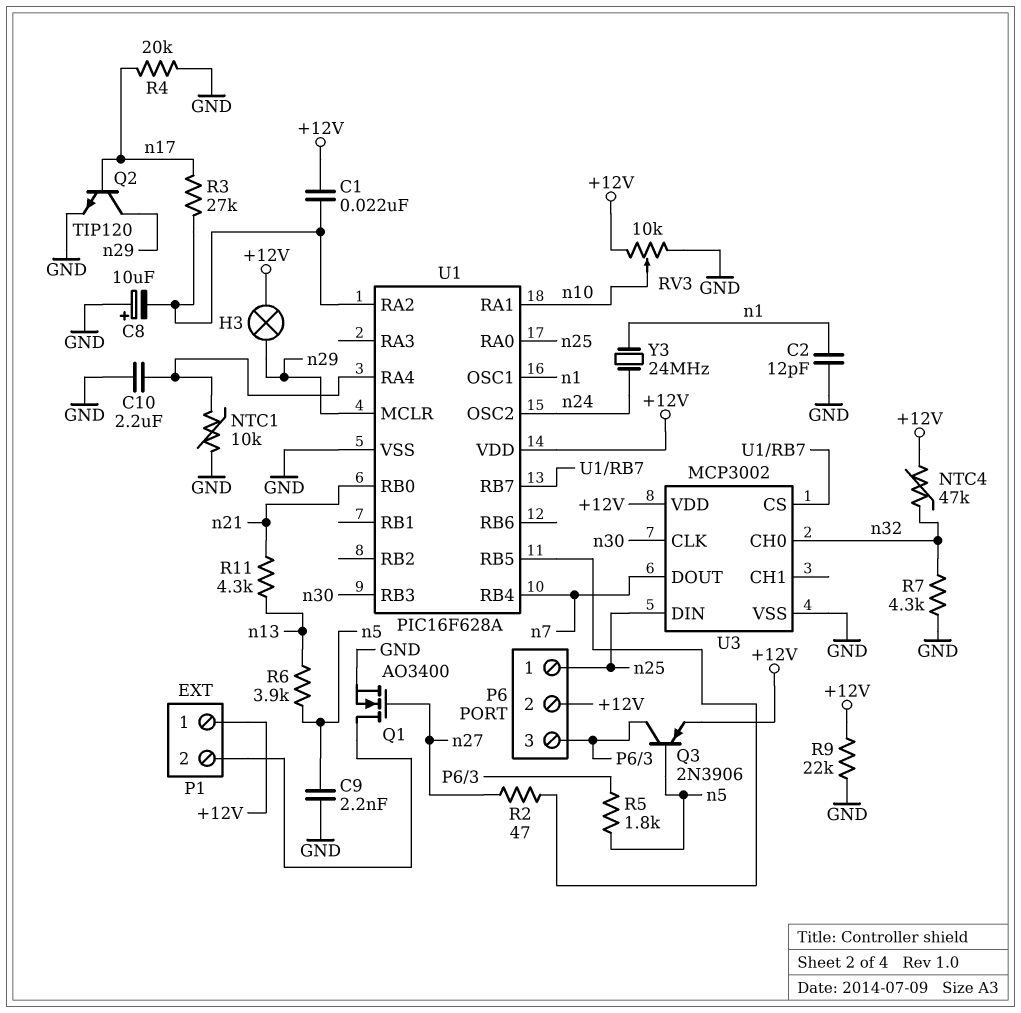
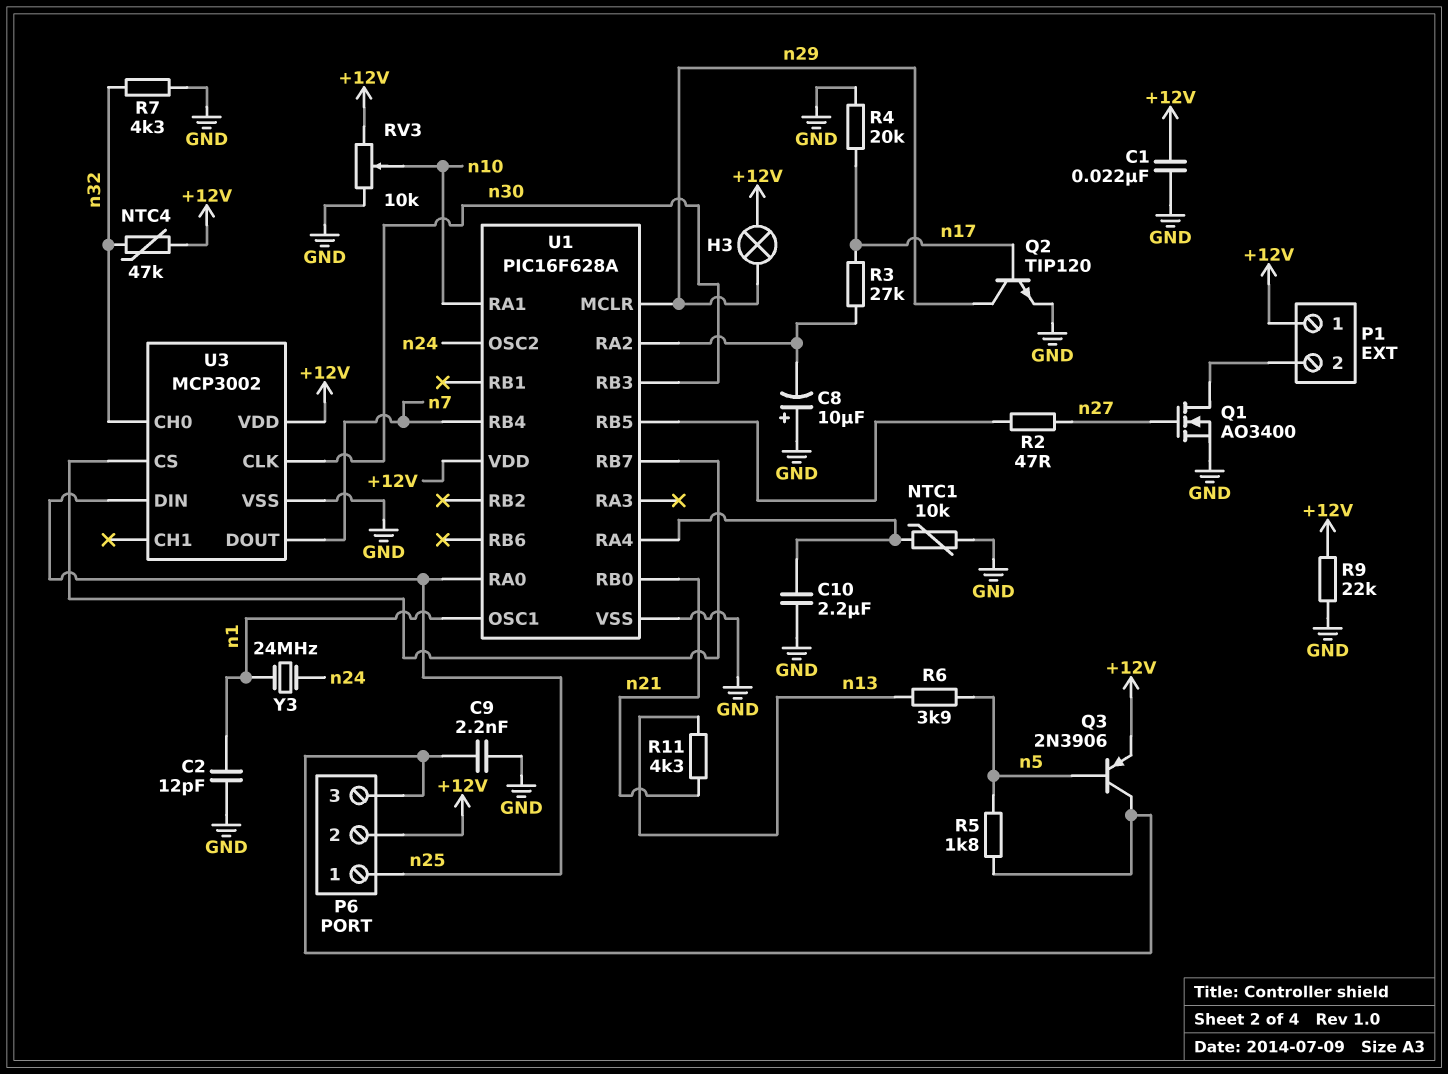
C1: 22nF (+12V, U1/RA2) -> 22nF (+12V, GND)
C9: 2.2nF (GND, n5) -> 2.2nF (GND, P6/3)

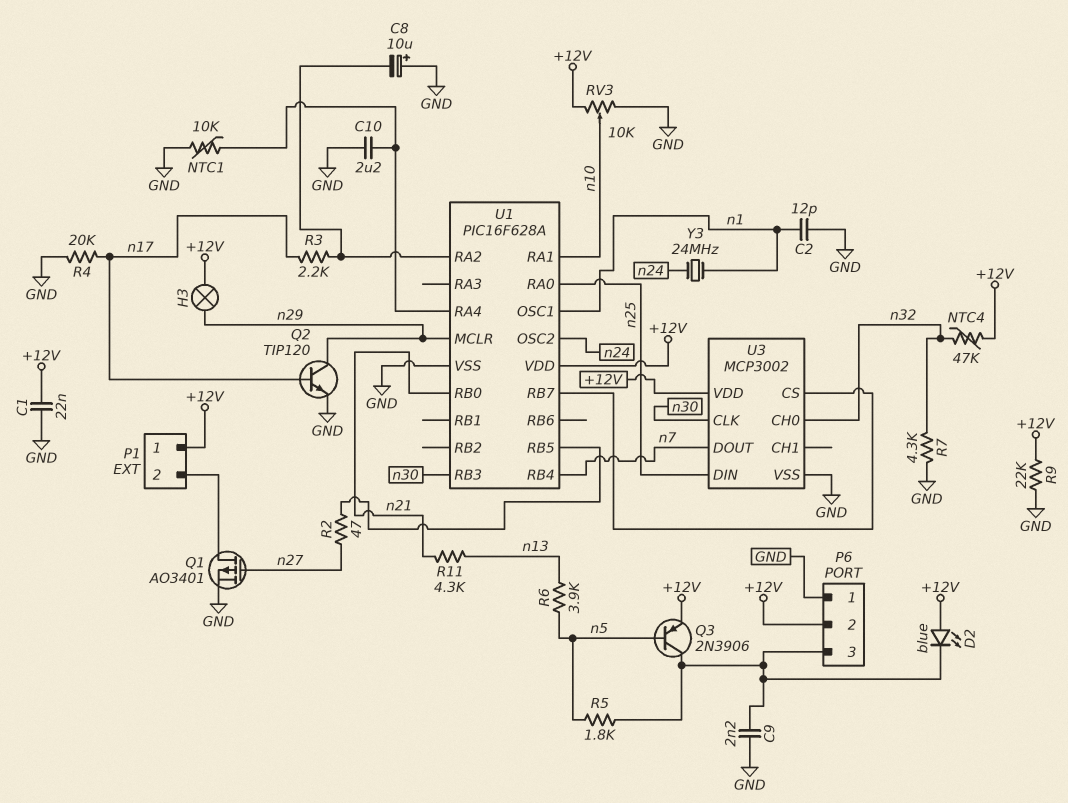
D2: none -> LED blue (A +12V, K P6/3)
P6 pin 1: n25 -> GND
Q1: NMOS AO3400 (G n27, D P1/2, S GND) -> PMOS AO3401 (G n27, D P1/2, S GND)
R3: 27k (U1/RA2, n17) -> 2.2k (U1/RA2, n17)

